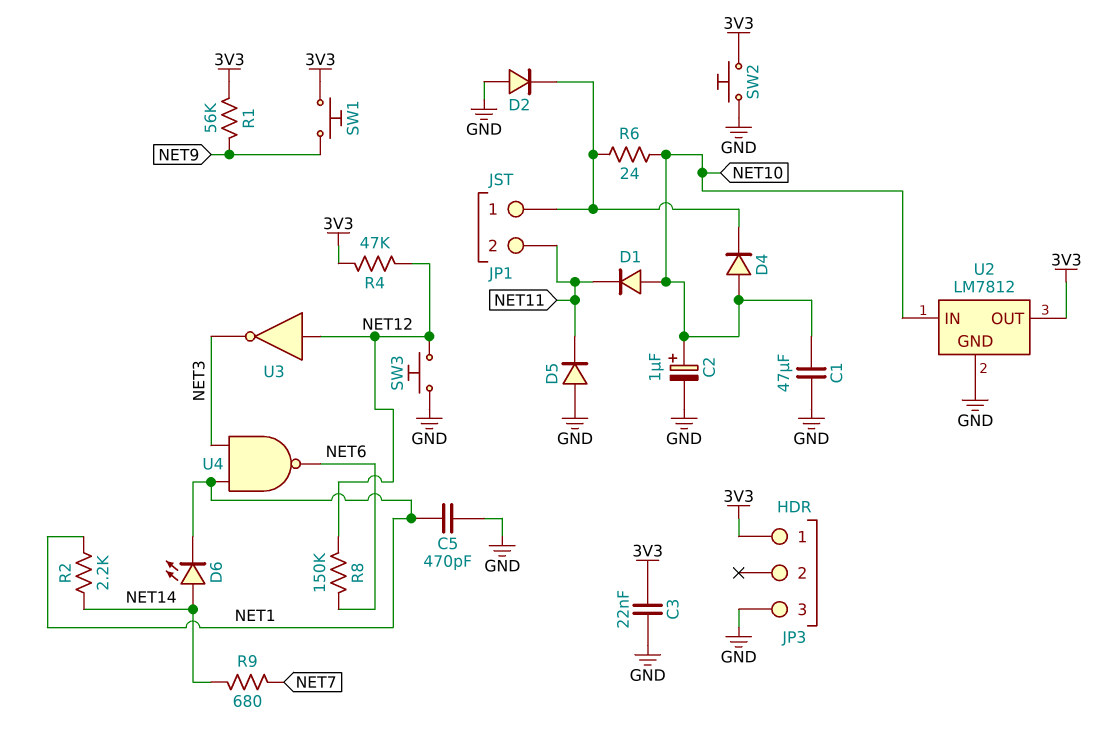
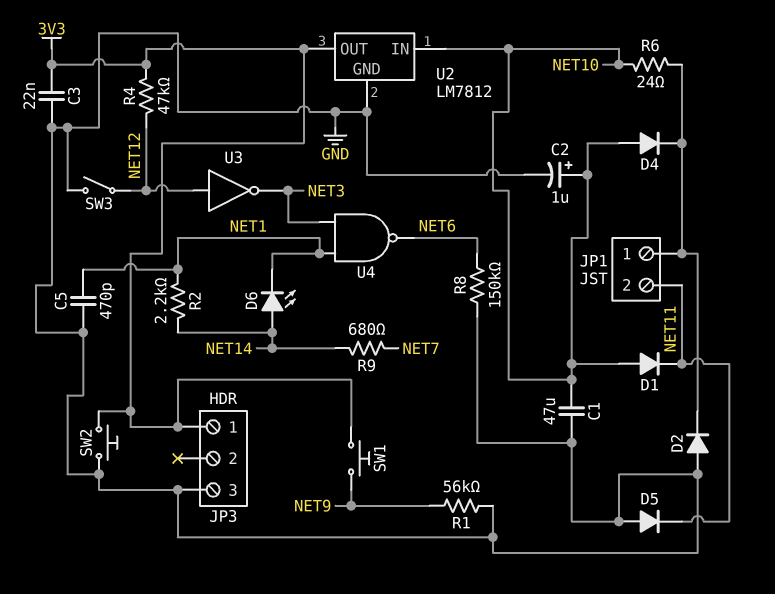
R1: 56k (3V3, NET9) -> 56k (GND, NET9)
R8: 150k (NET6, NET12) -> 150k (GND, NET6)
SW3: button (GND, NET12) -> switch (GND, NET12)

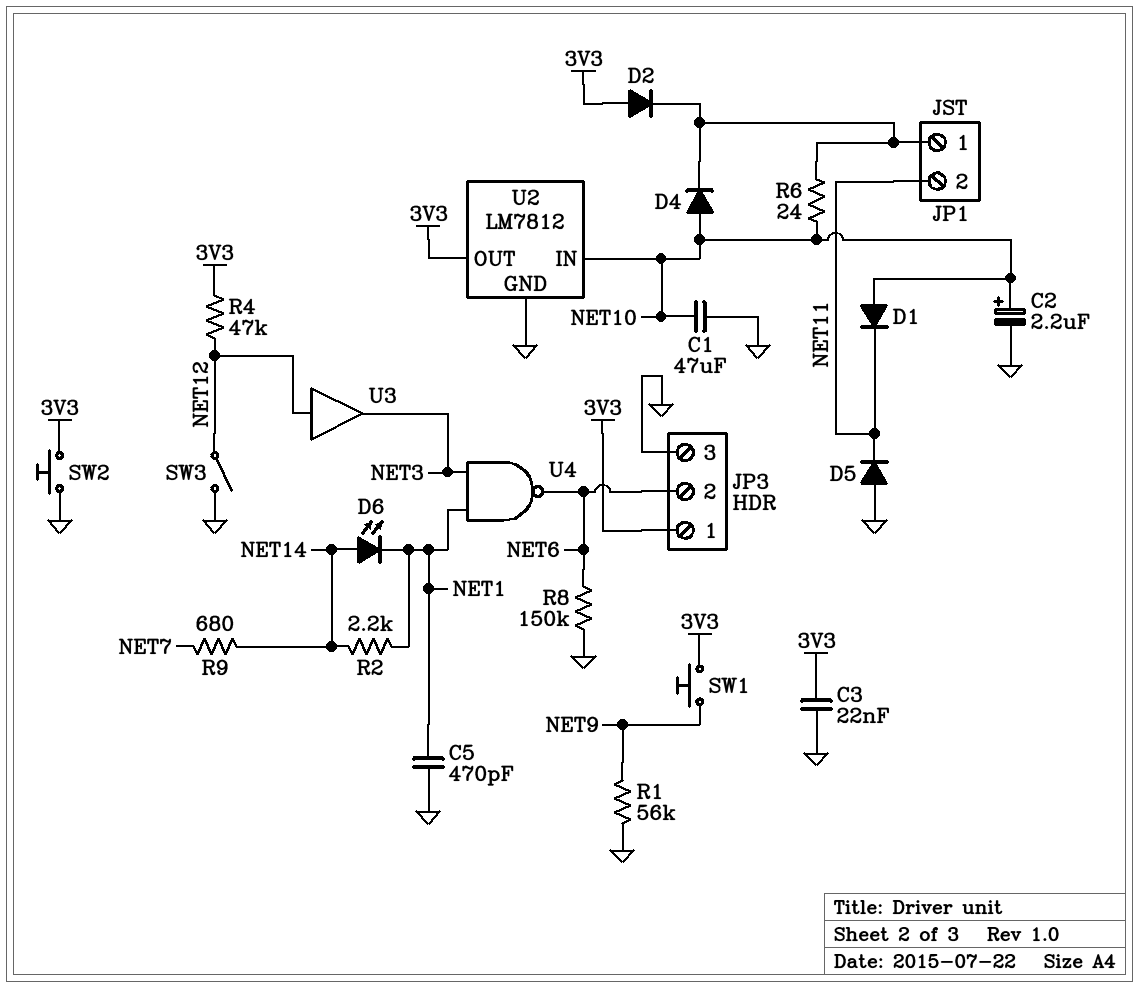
C2: 1uF (plus NET10, minus GND) -> 2.2uF (plus NET10, minus GND)
D2: diode (A GND, K JP1/1) -> diode (A 3V3, K JP1/1)
JP3 pin 2: none -> NET6
U3: NOT (in NET12, out NET3) -> buffer (in NET12, out NET3)

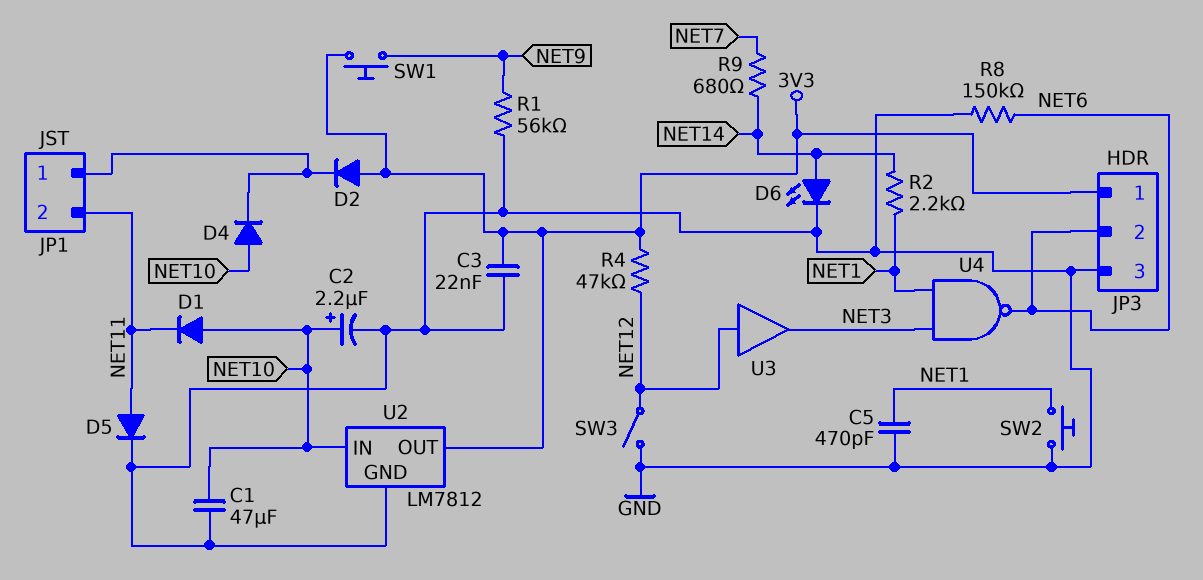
D5: diode (A GND, K NET11) -> diode (A NET11, K GND)
D6: LED (A NET14, K NET1) -> LED (A NET14, K GND)
R6: 24 (JP1/1, NET10) -> none
SW2: button (3V3, GND) -> button (GND, NET1)

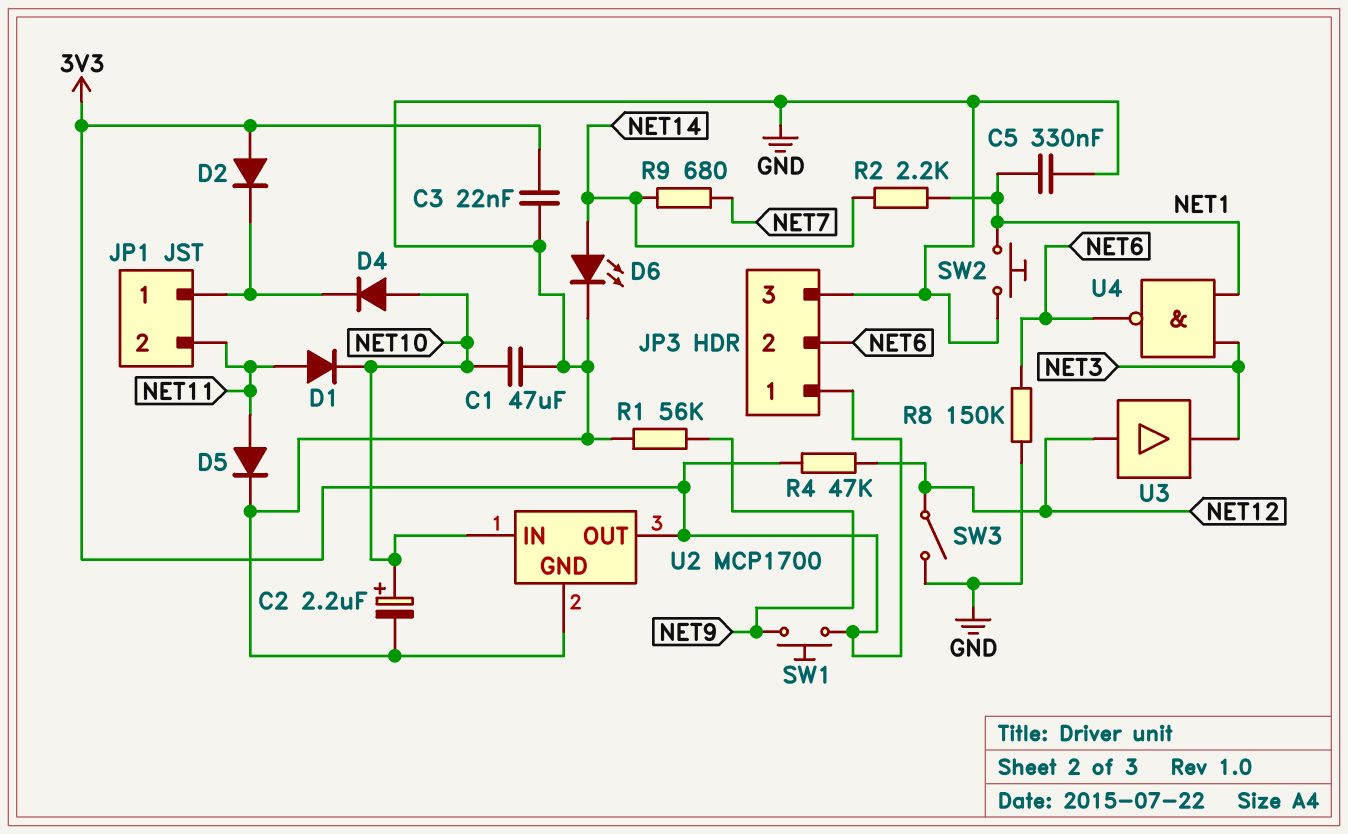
C5: 470pF (GND, NET1) -> 330nF (GND, NET1)
D1: diode (A NET10, K NET11) -> diode (A NET11, K NET10)
U2: LM7812 -> MCP1700

